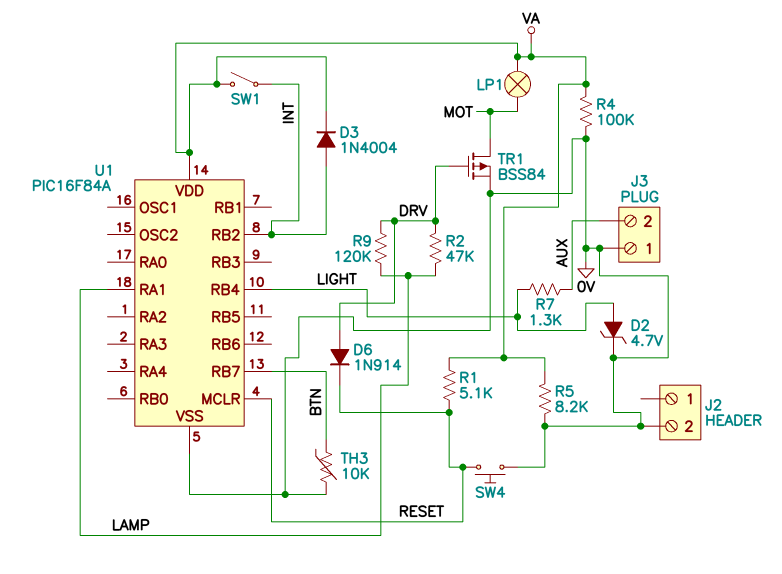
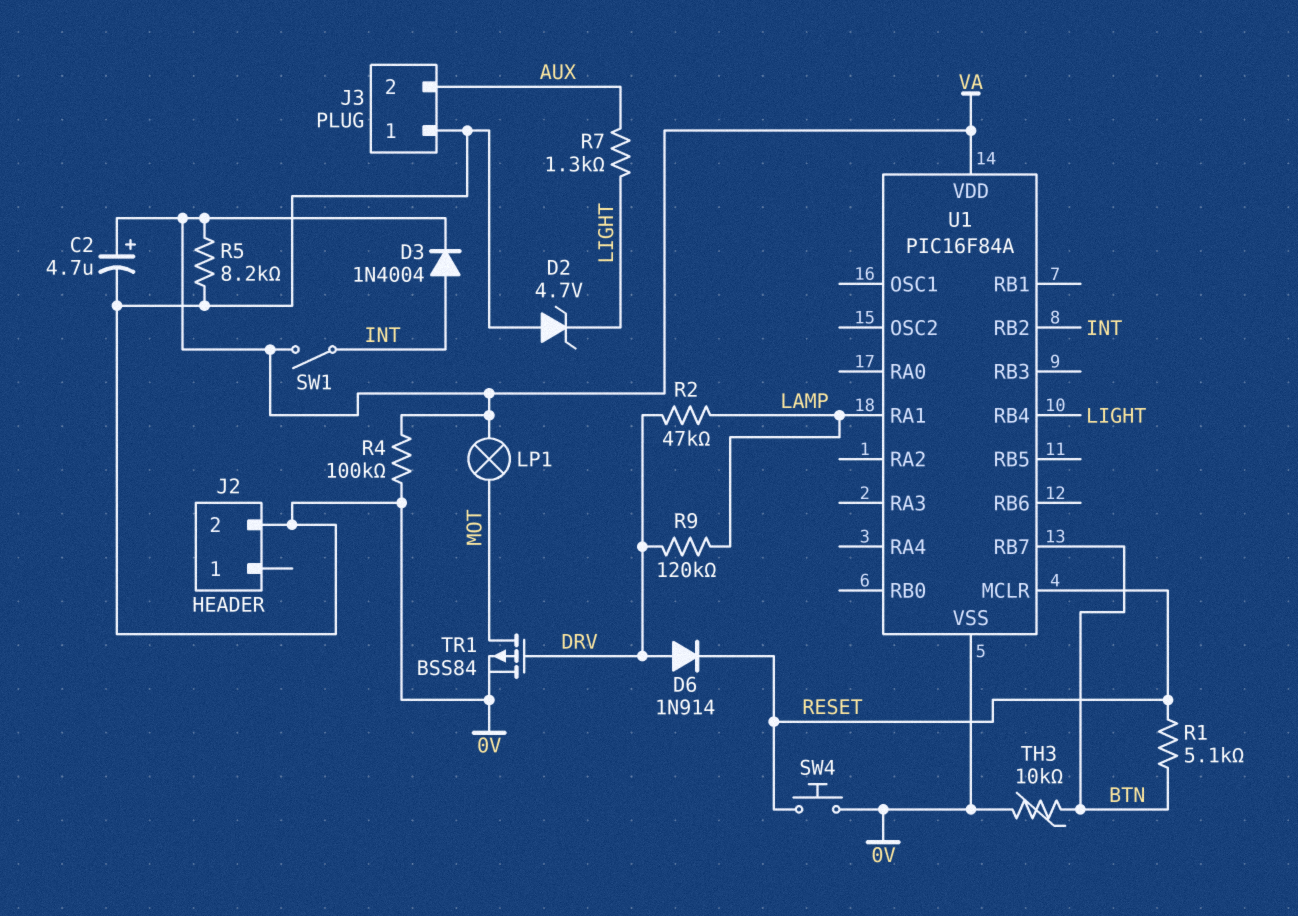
C2: none -> 4.7uF (plus VA, minus 0V)
D2: zener 4.7V (A LIGHT, K 0V) -> zener 4.7V (A 0V, K LIGHT)
R1: 5.1k (RESET, VA) -> 5.1k (BTN, RESET)

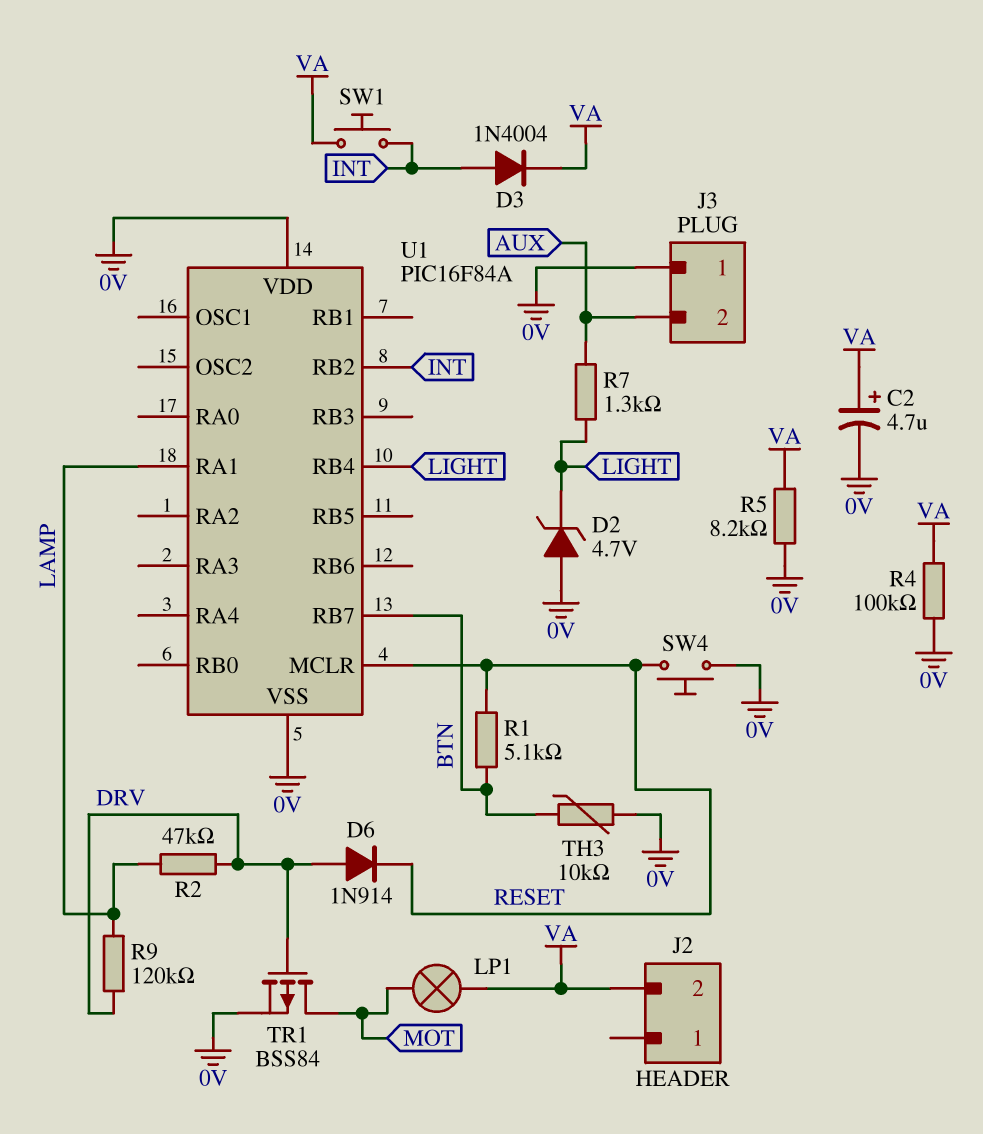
J2 pin 2: 0V -> VA
SW1: switch (INT, VA) -> button (INT, VA)
U1 pin VDD: VA -> 0V

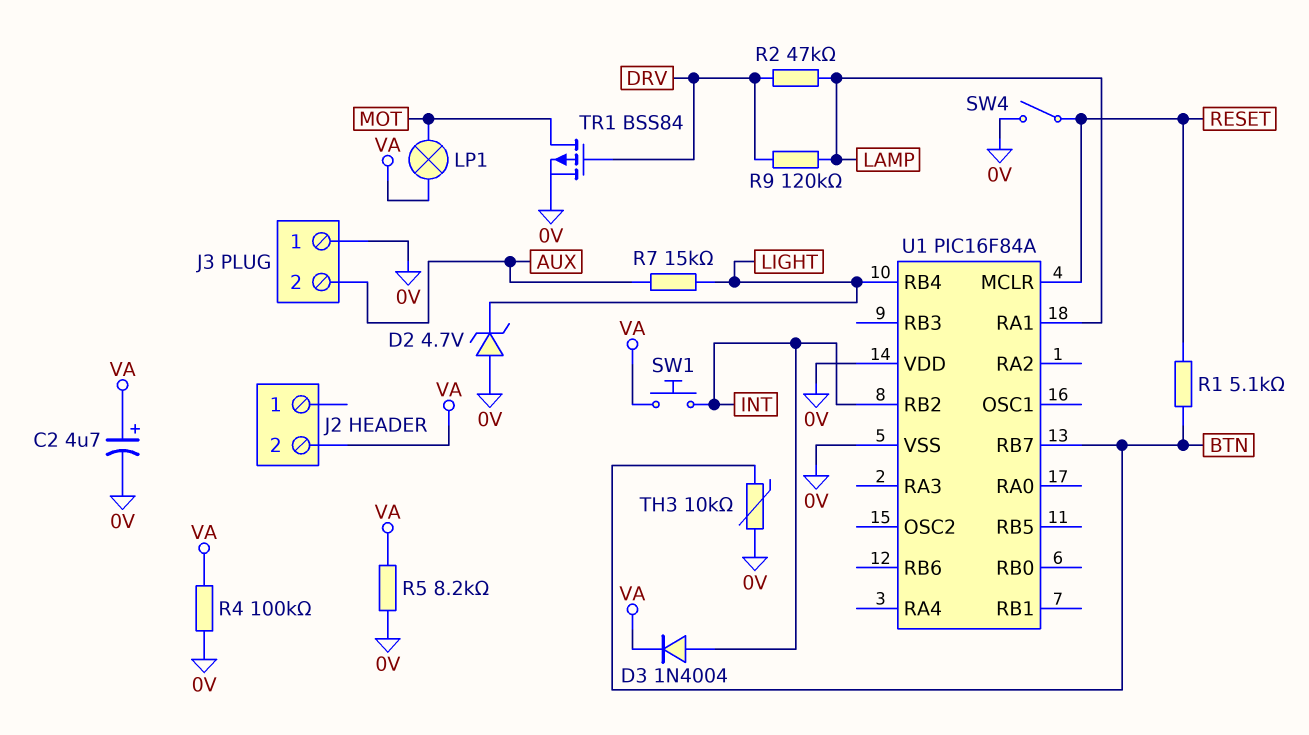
D6: diode 1N914 (A DRV, K RESET) -> none
R7: 1.3k (AUX, LIGHT) -> 15k (AUX, LIGHT)
SW4: button (0V, RESET) -> switch (0V, RESET)

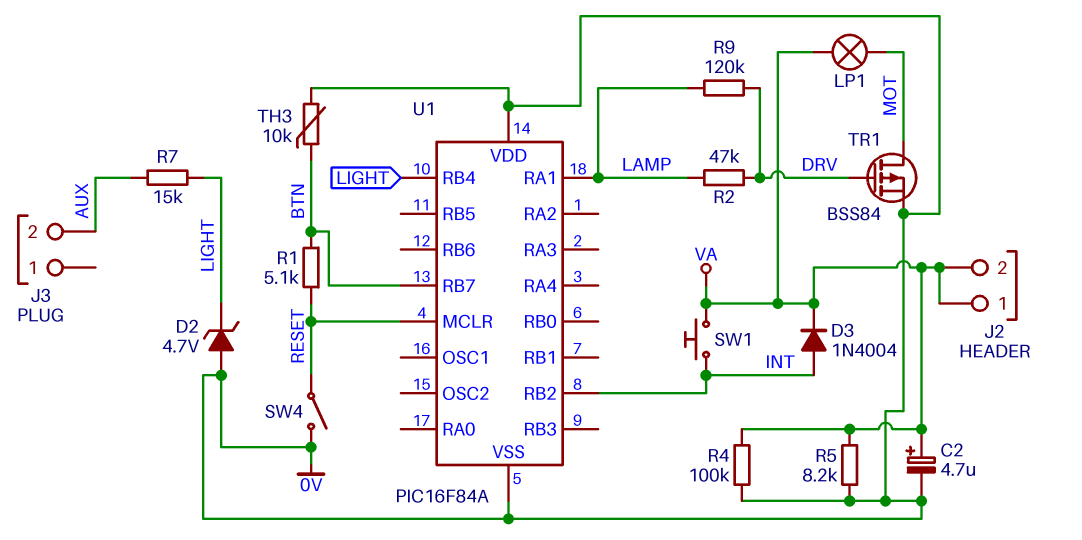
J2 pin 1: none -> VA
J3 pin 1: 0V -> none

